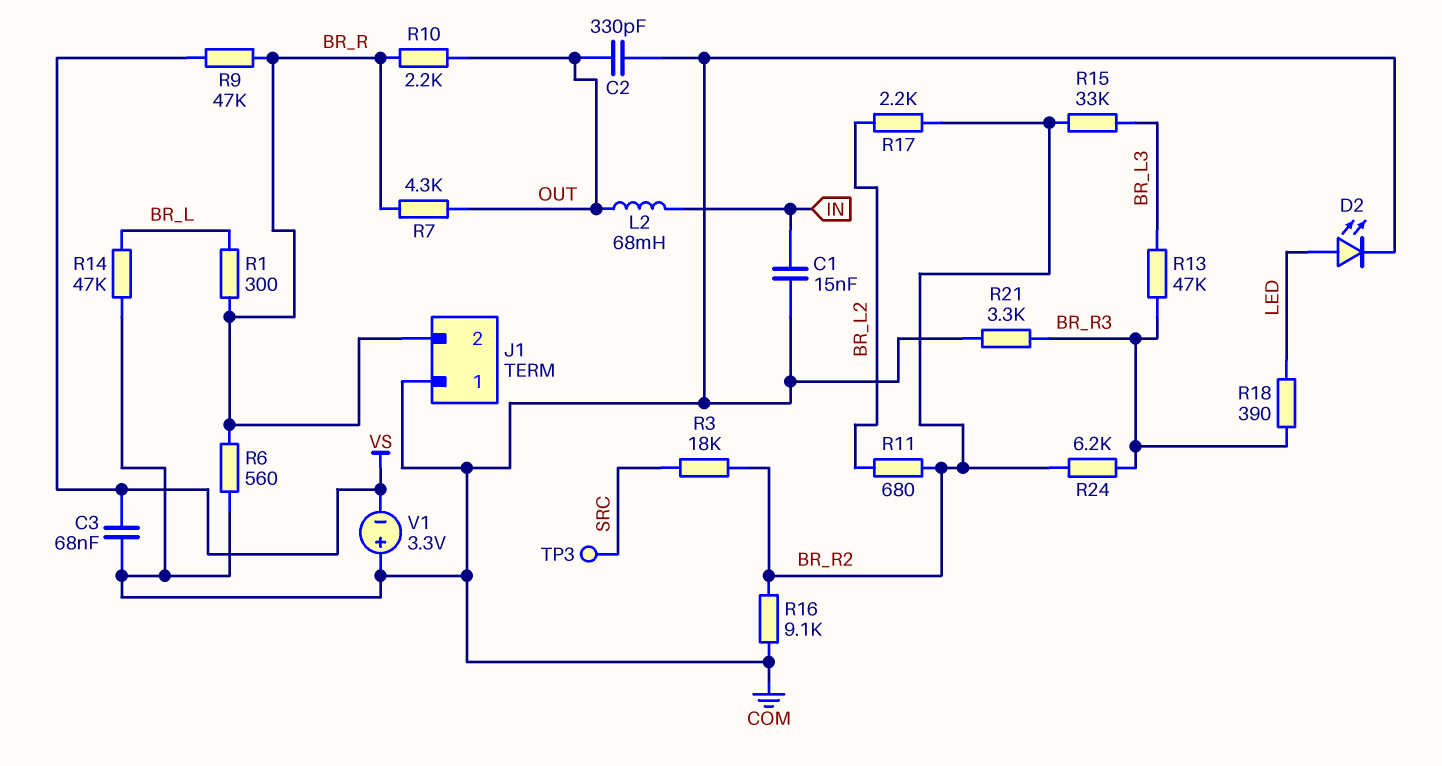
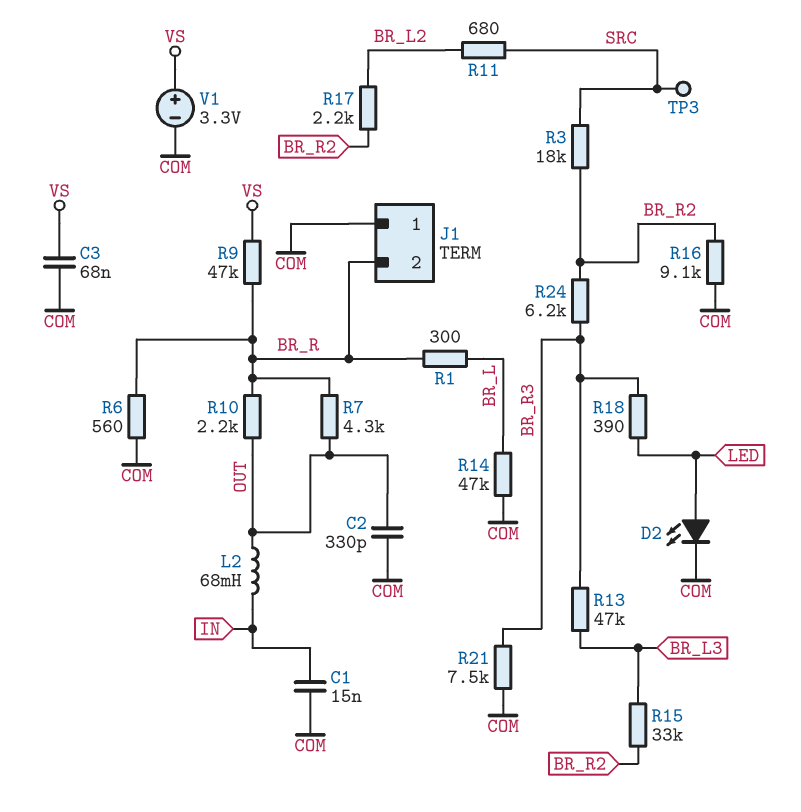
R11: 680 (BR_L2, BR_R2) -> 680 (BR_L2, SRC)
R21: 3.3k (BR_R3, COM) -> 7.5k (BR_R3, COM)
V1: 3.3V (plus COM, minus VS) -> 3.3V (plus VS, minus COM)

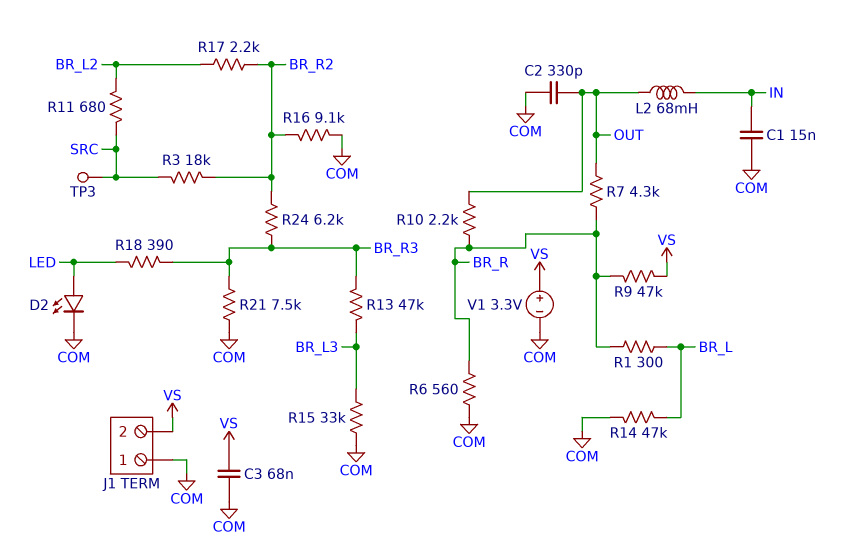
J1 pin 2: BR_R -> VS
R15: 33k (BR_L3, BR_R2) -> 33k (BR_L3, COM)

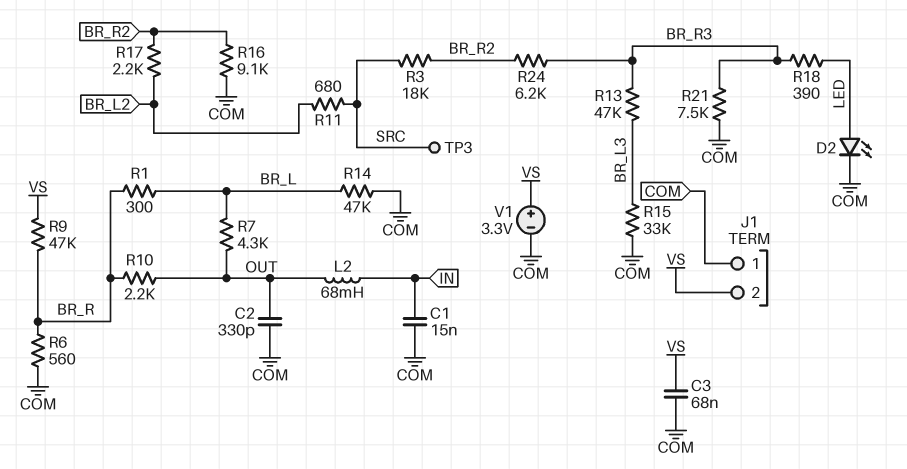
R7: 4.3k (BR_R, OUT) -> 4.3k (BR_L, OUT)

